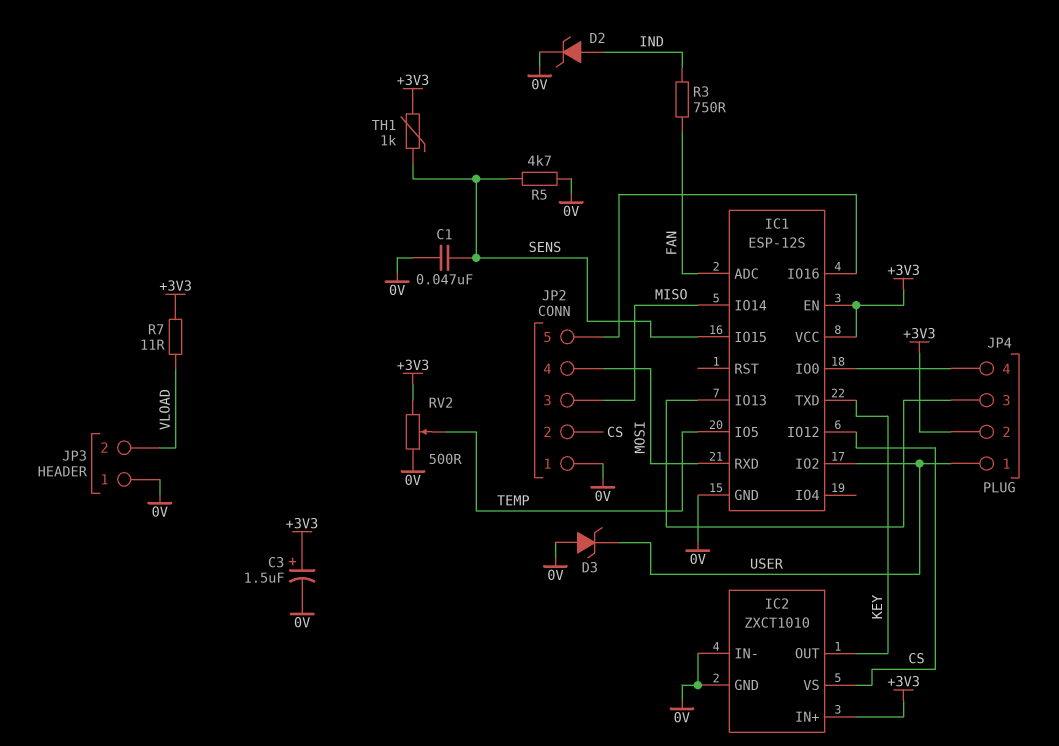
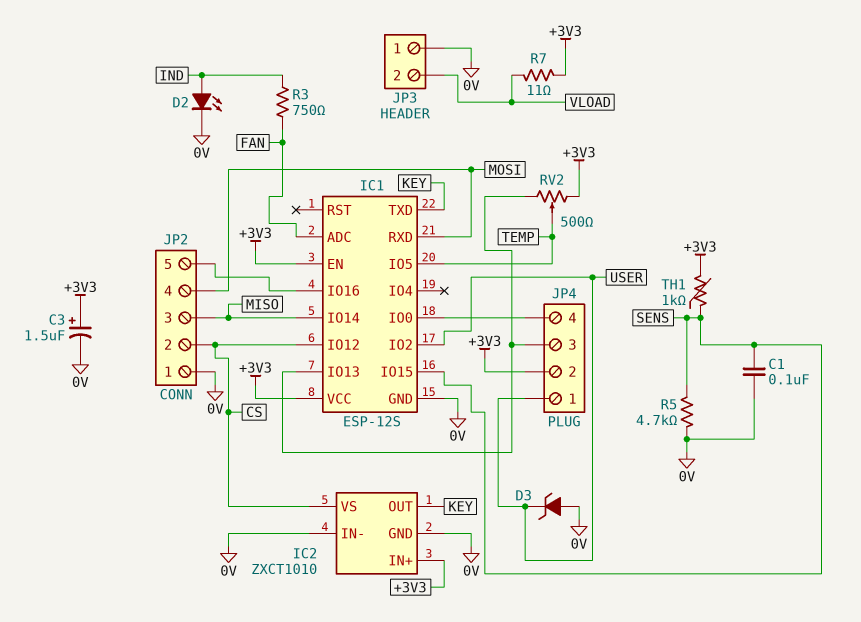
C1: 47nF (0V, SENS) -> 100nF (0V, SENS)
D2: zener (A IND, K 0V) -> LED (A IND, K 0V)
RV2: 500 (+3V3, 0V, wiper TEMP) -> 500 (+3V3, IC1/IO13, wiper TEMP)

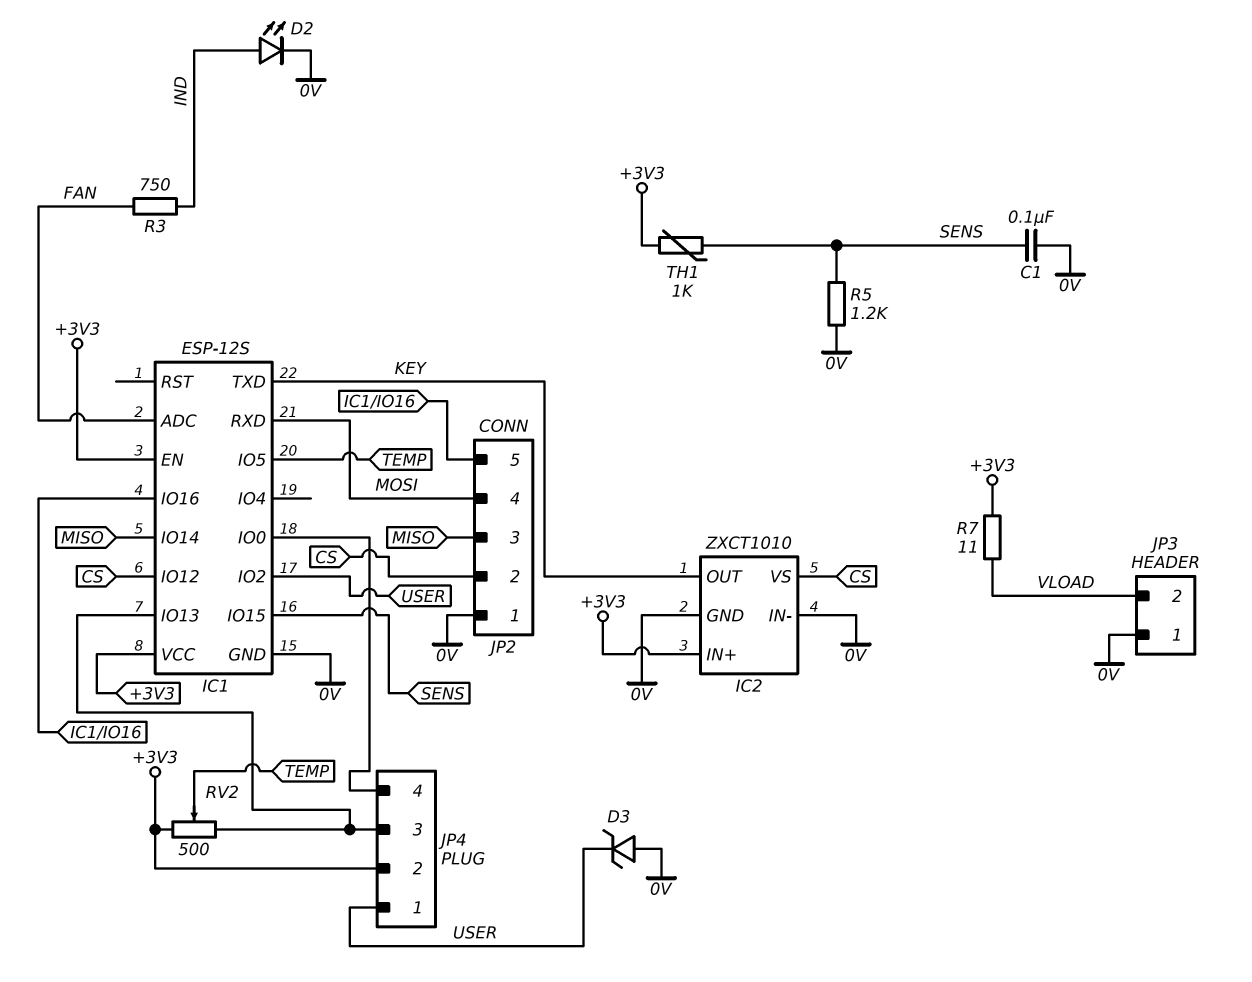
C3: 1.5uF (plus +3V3, minus 0V) -> none
R5: 4.7k (0V, SENS) -> 1.2k (0V, SENS)

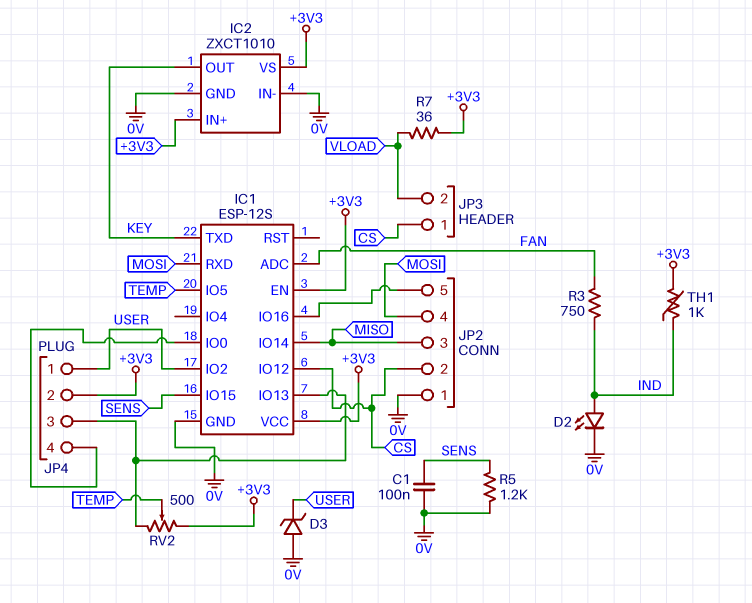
IC2 pin VS: CS -> +3V3
JP3 pin 1: 0V -> CS
R7: 11 (+3V3, VLOAD) -> 36 (+3V3, VLOAD)
TH1: 1k (+3V3, SENS) -> 1k (+3V3, IND)

